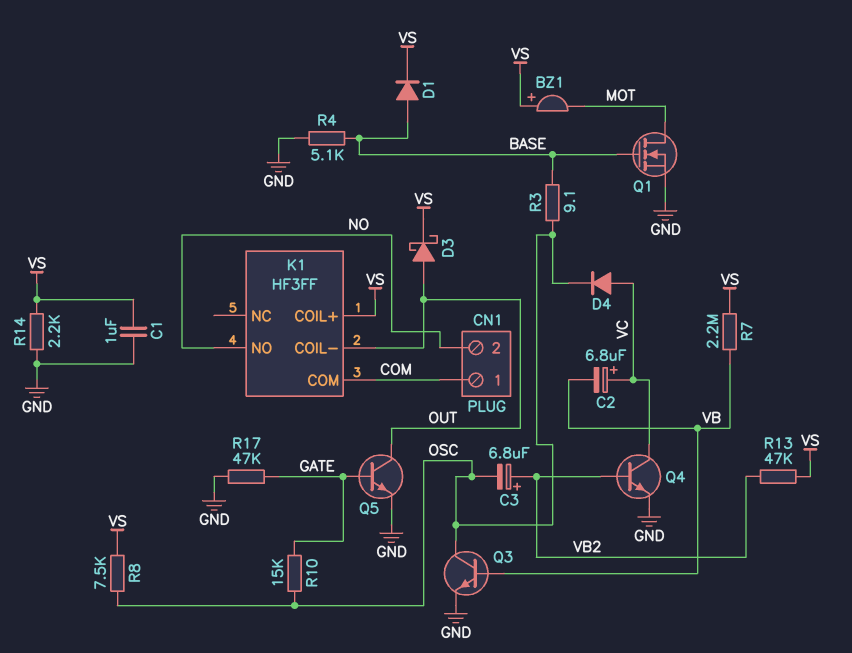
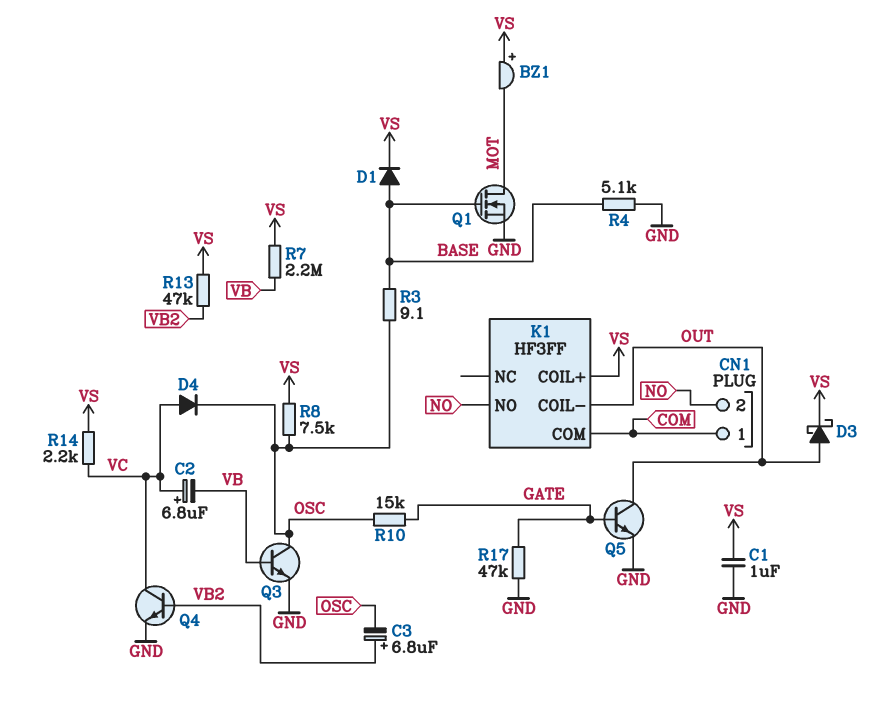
R14: 2.2k (GND, VS) -> 2.2k (VC, VS)

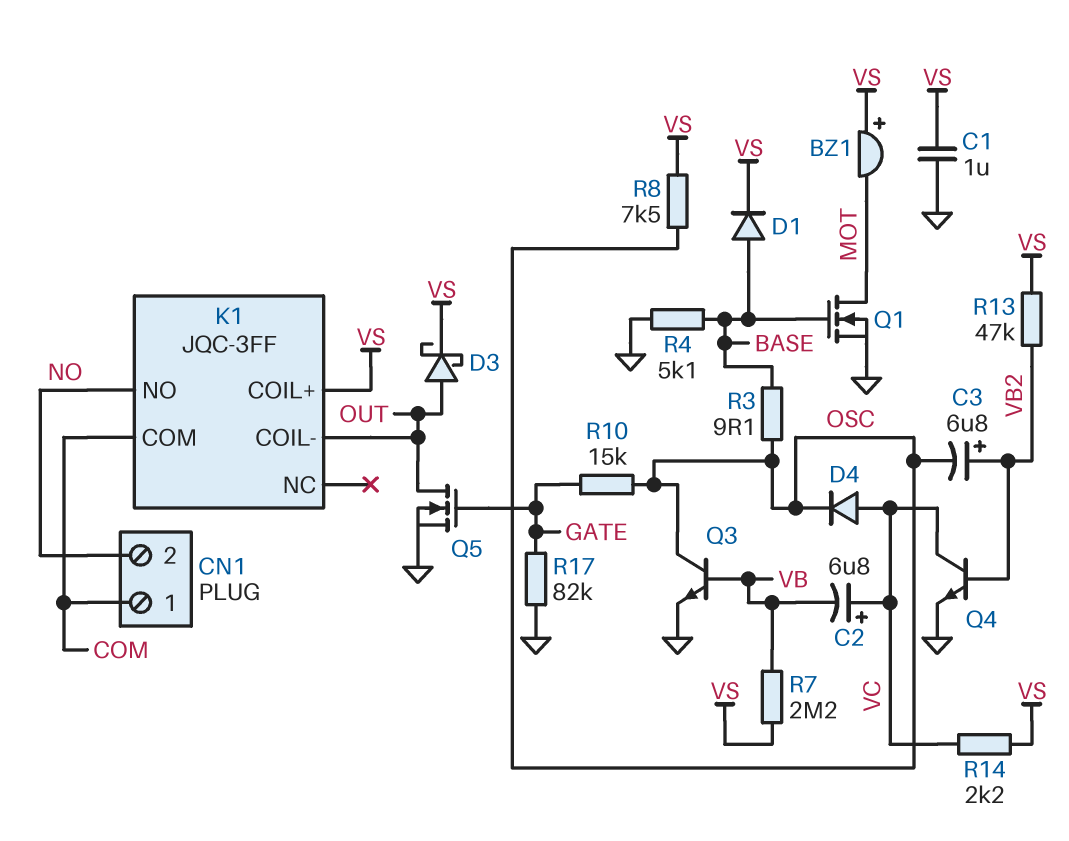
K1: HF3FF -> JQC-3FF
Q5: NPN (B GATE, C OUT, E GND) -> NMOS (G GATE, D OUT, S GND)
R17: 47k (GATE, GND) -> 82k (GATE, GND)

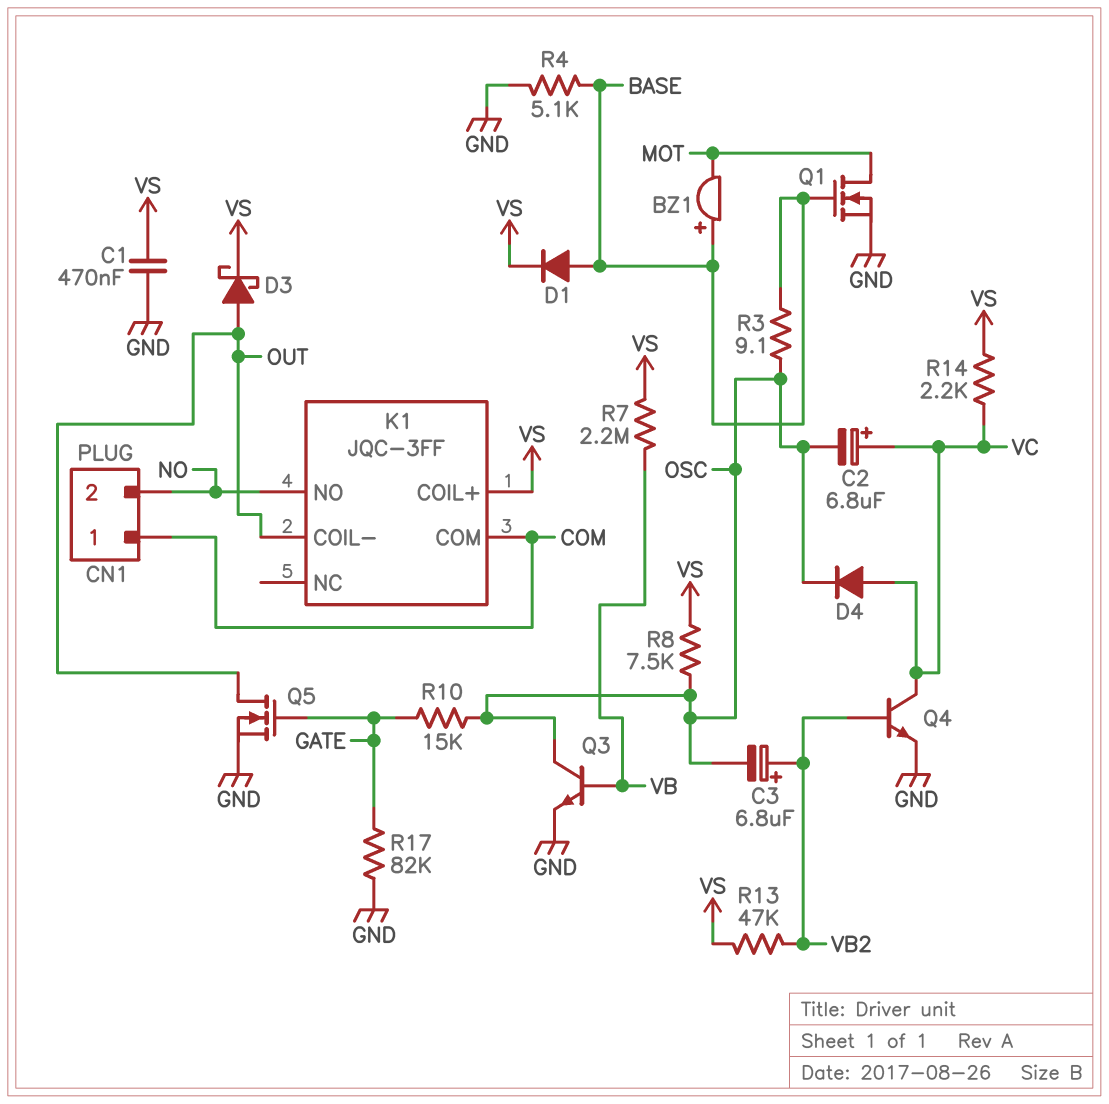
BZ1: buzzer (plus VS, minus MOT) -> buzzer (plus BASE, minus MOT)
C1: 1uF (GND, VS) -> 470nF (GND, VS)
C2: 6.8uF (plus VC, minus VB) -> 6.8uF (plus VC, minus OSC)

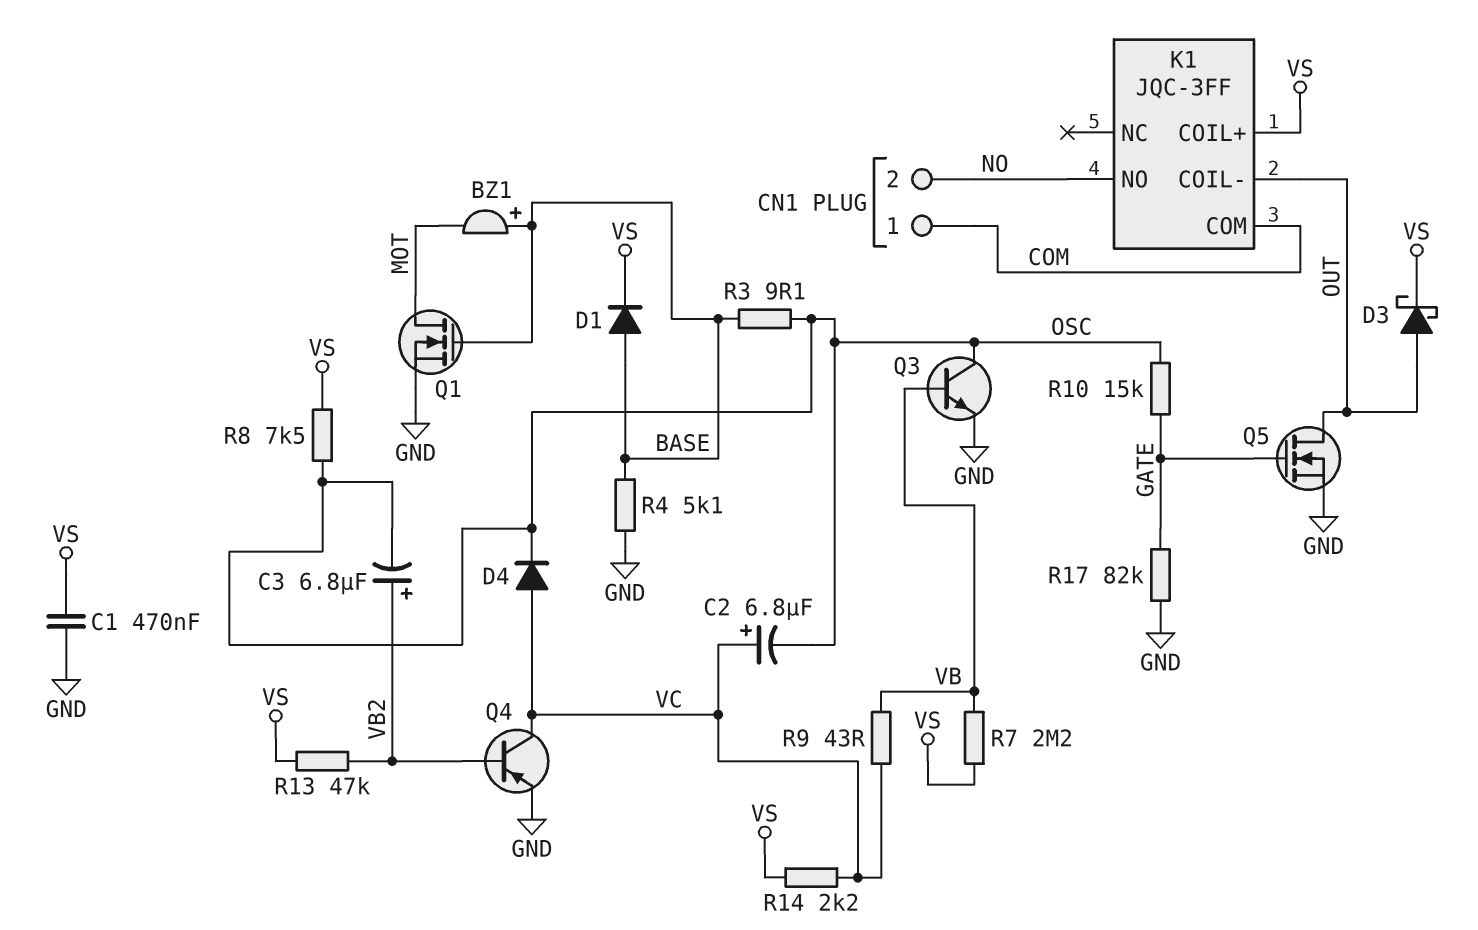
Q4: NPN (B VB2, C VC, E GND) -> PNP (B VB2, C VC, E GND)
R9: none -> 43 (VB, VC)

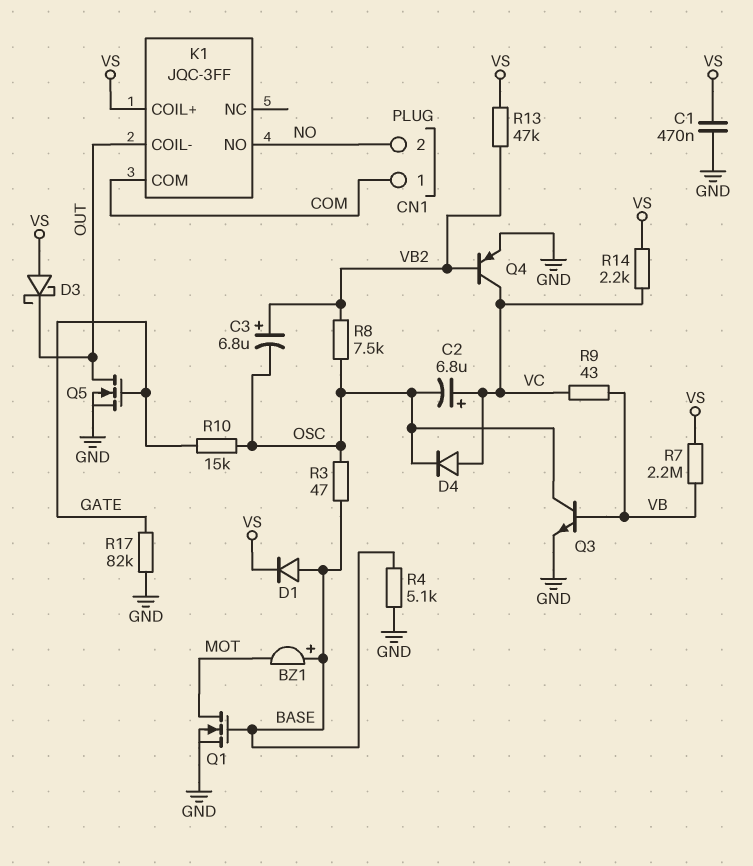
D3: schottky (A OUT, K VS) -> schottky (A VS, K OUT)
R3: 9.1 (BASE, OSC) -> 47 (BASE, OSC)
R8: 7.5k (OSC, VS) -> 7.5k (OSC, VB2)

